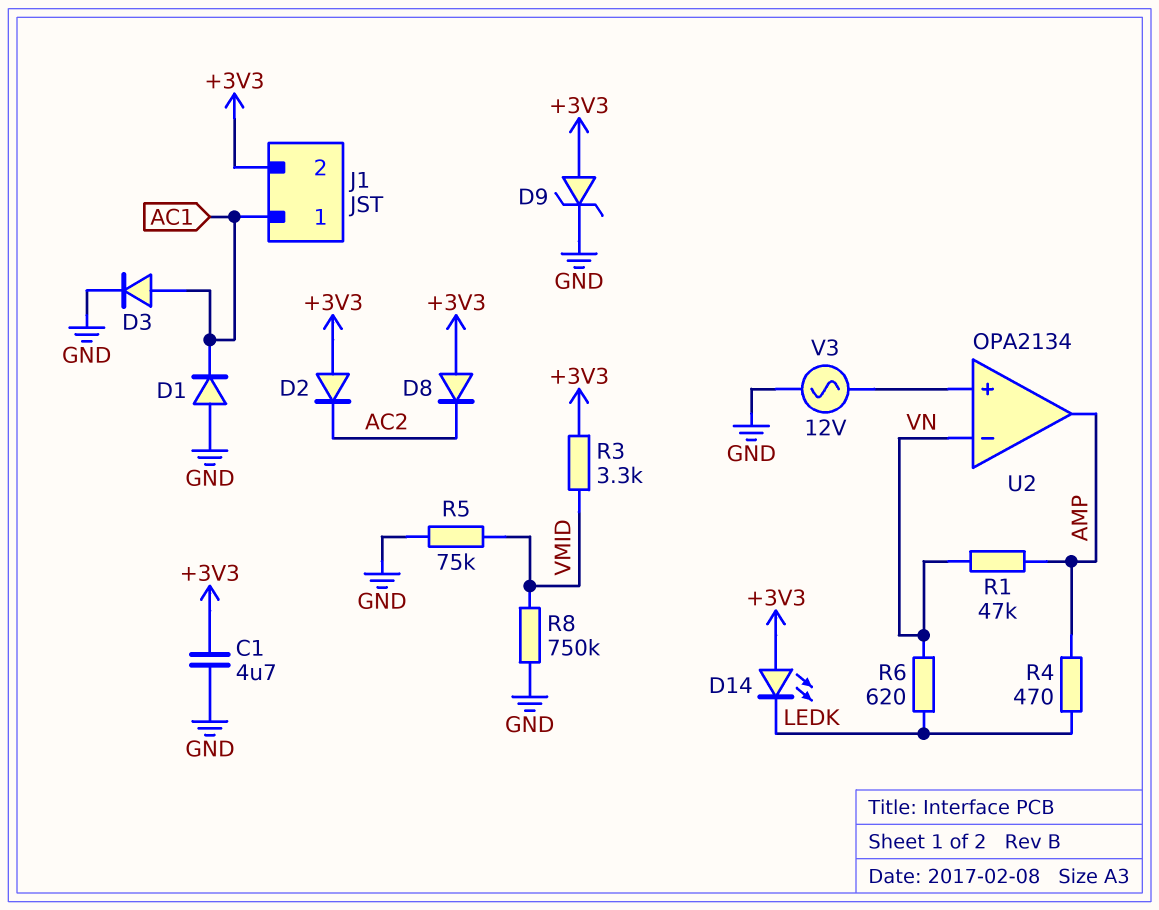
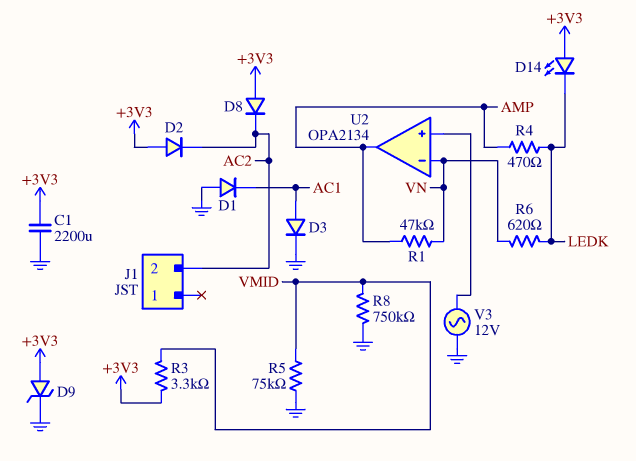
C1: 4.7uF (+3V3, GND) -> 2200uF (+3V3, GND)
J1 pin 1: AC1 -> none
J1 pin 2: +3V3 -> AC2

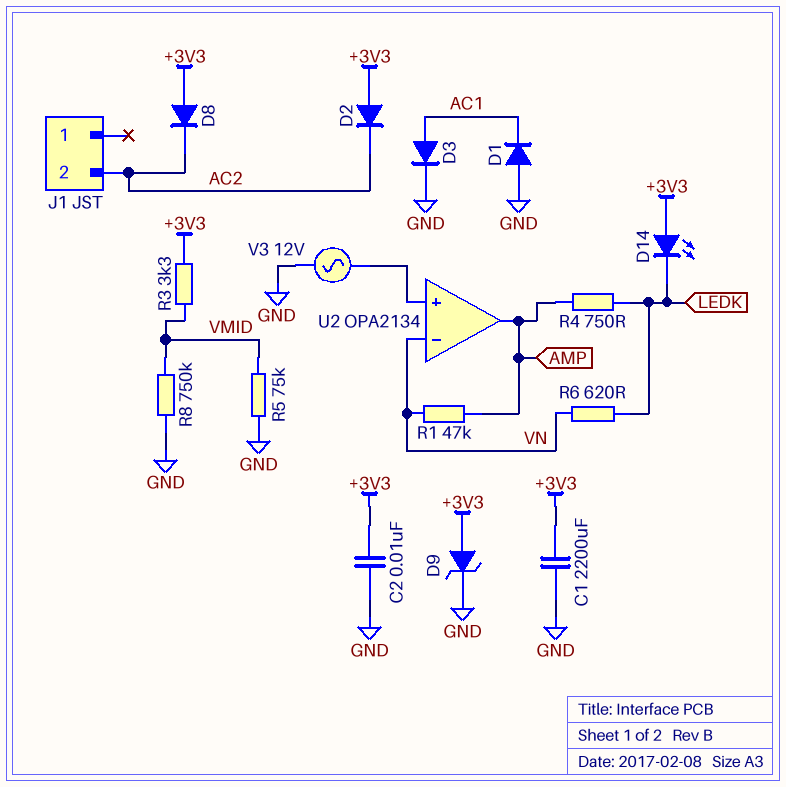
C2: none -> 10nF (+3V3, GND)
R4: 470 (AMP, LEDK) -> 750 (AMP, LEDK)

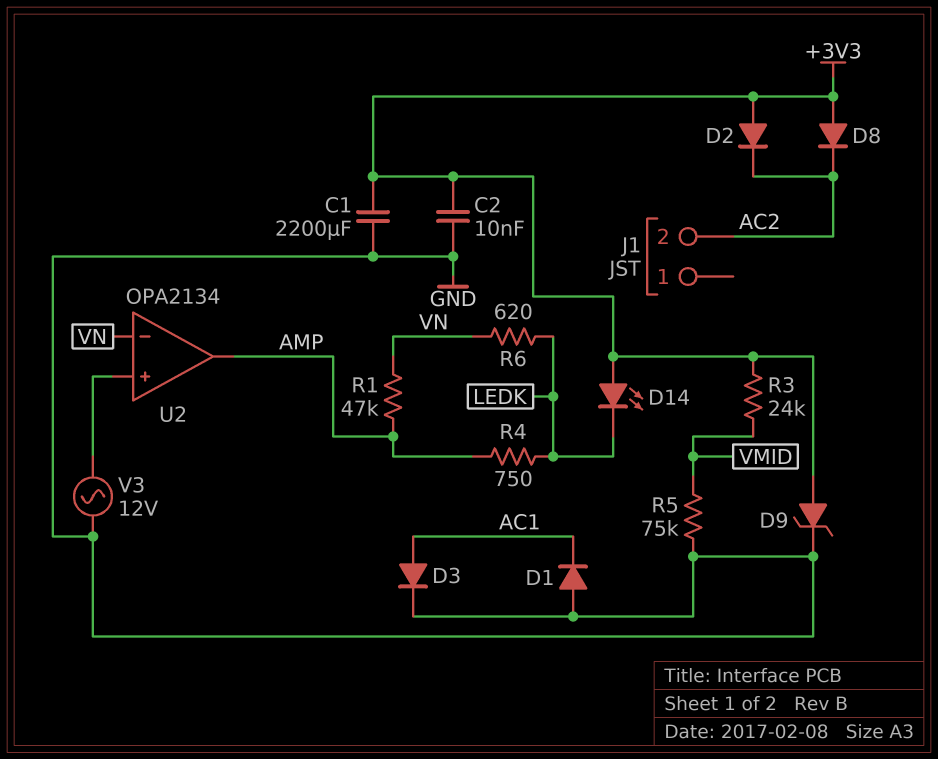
R3: 3.3k (+3V3, VMID) -> 24k (+3V3, VMID)
R8: 750k (GND, VMID) -> none

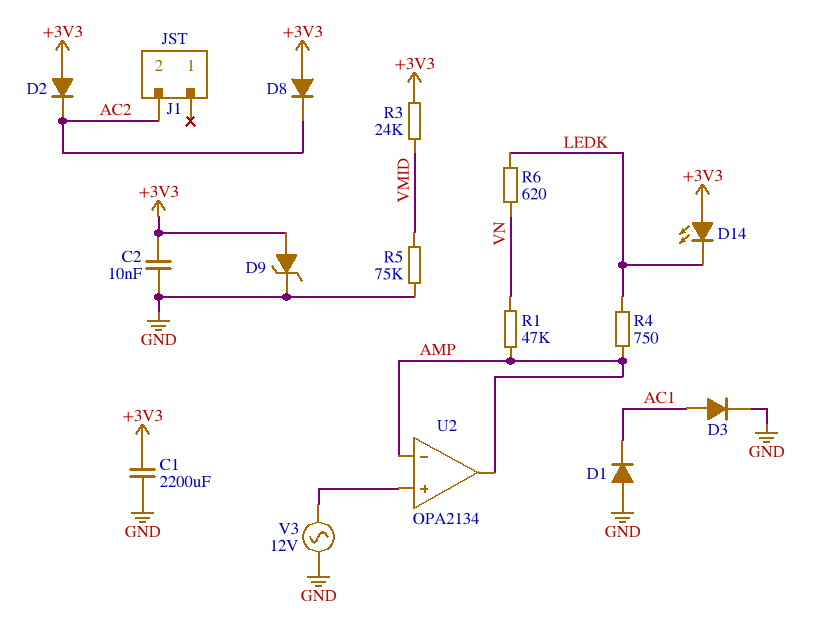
U2 pin in-: VN -> AMP

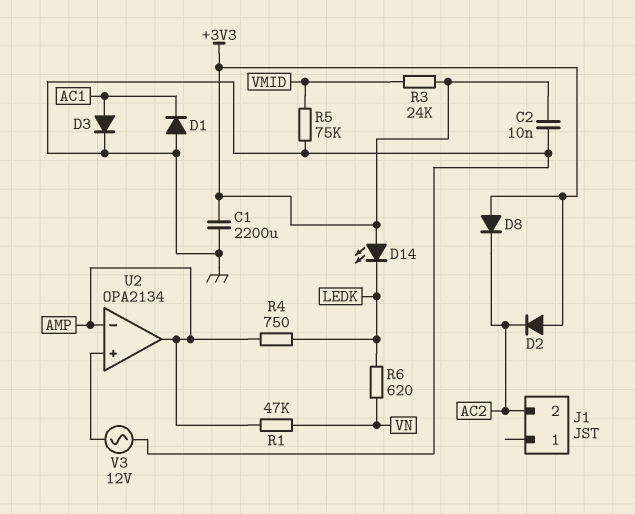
D9: zener (A +3V3, K GND) -> none

